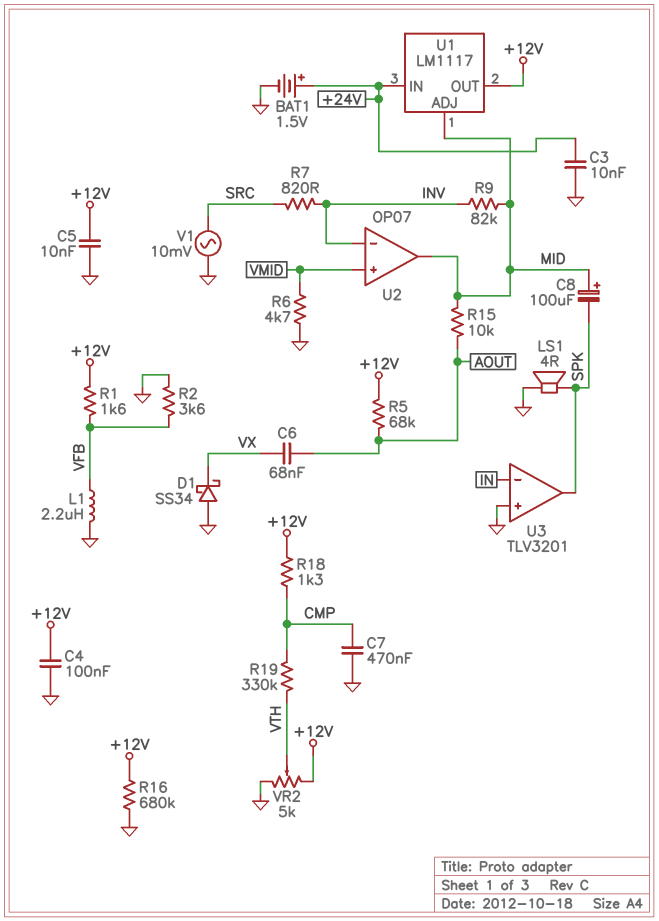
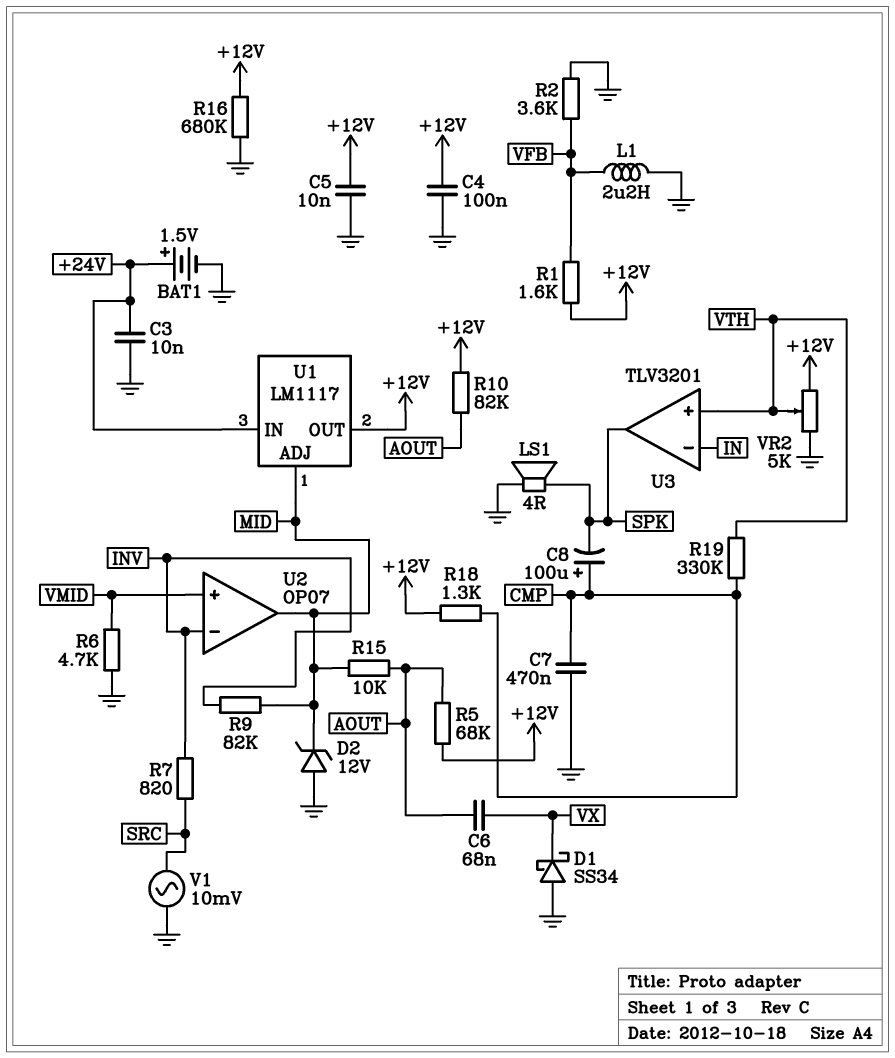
C8: 100uF (plus MID, minus SPK) -> 100uF (plus CMP, minus SPK)
D2: none -> zener 12V (A GND, K MID)
R10: none -> 82k (+12V, AOUT)
U3 pin in+: GND -> VTH

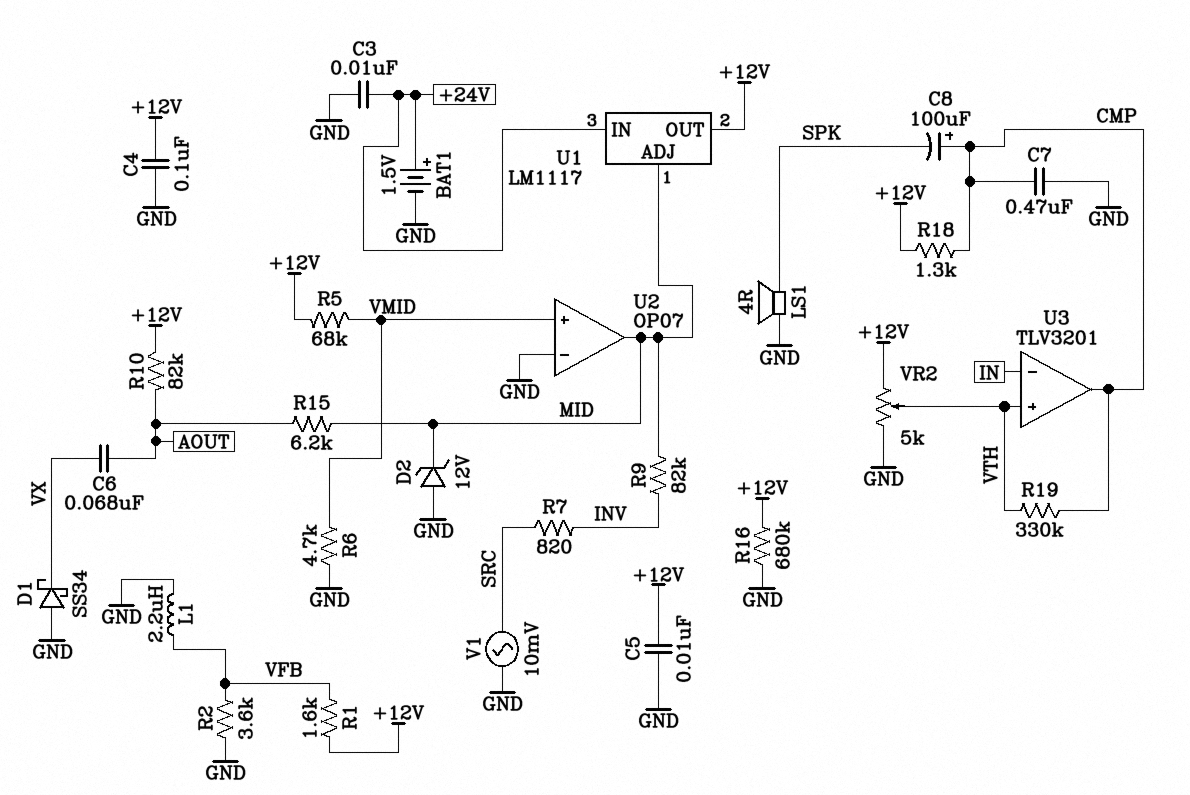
R5: 68k (+12V, AOUT) -> 68k (+12V, VMID)
R15: 10k (AOUT, MID) -> 6.2k (AOUT, MID)
U2 pin in-: INV -> GND
U3 pin out: SPK -> CMP

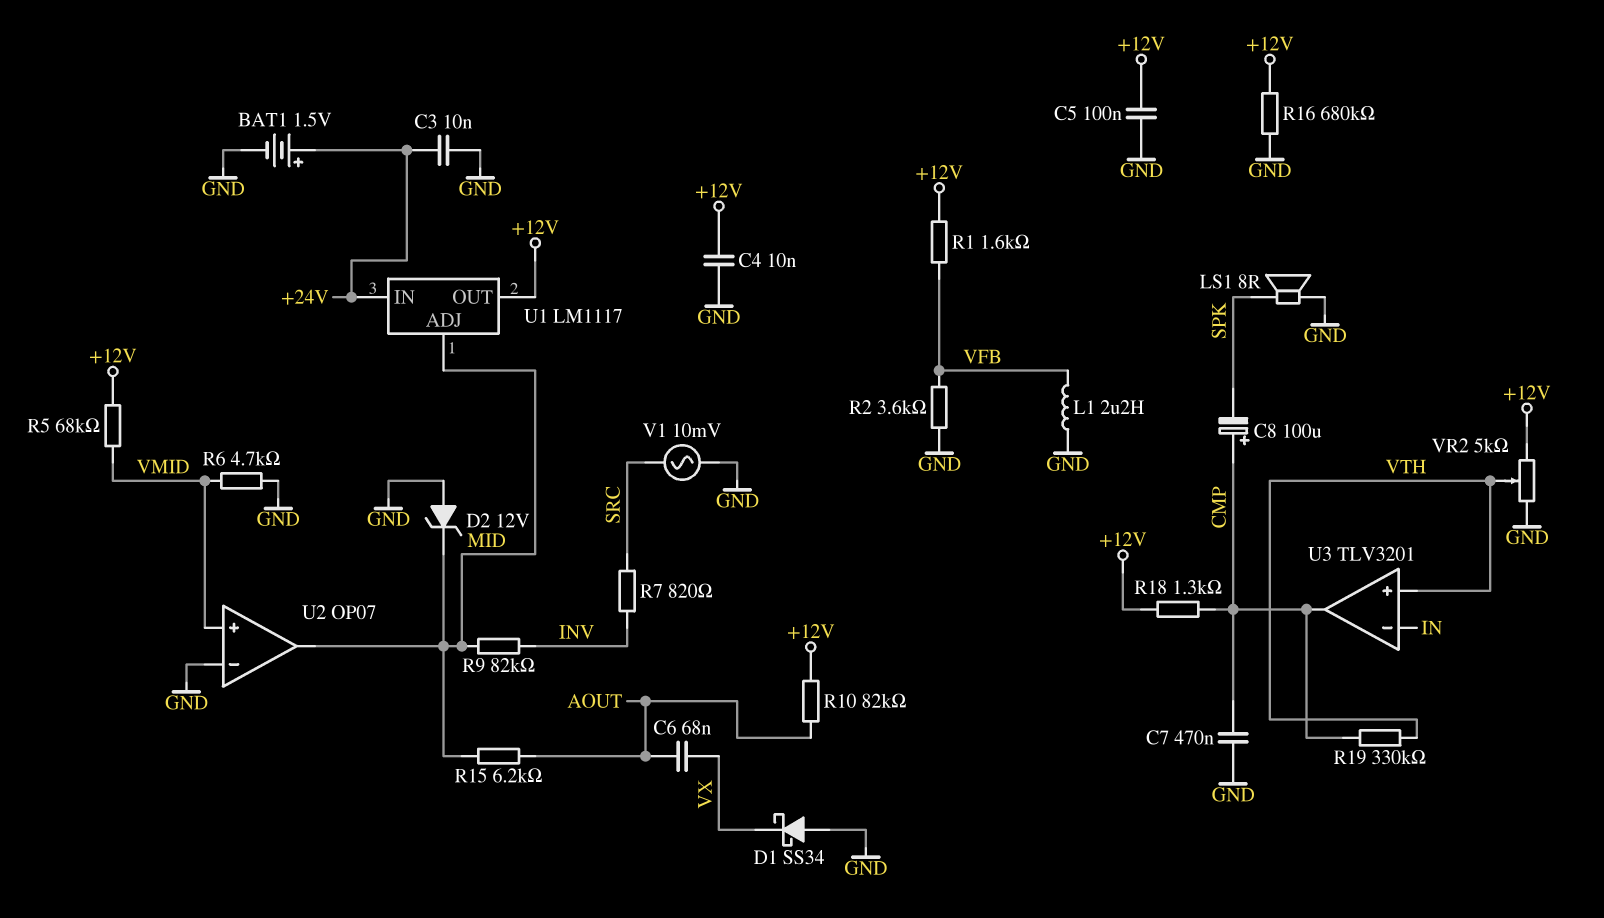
C4: 100nF (+12V, GND) -> 10nF (+12V, GND)
C5: 10nF (+12V, GND) -> 100nF (+12V, GND)
LS1: speaker 4R (GND, SPK) -> speaker 8R (GND, SPK)

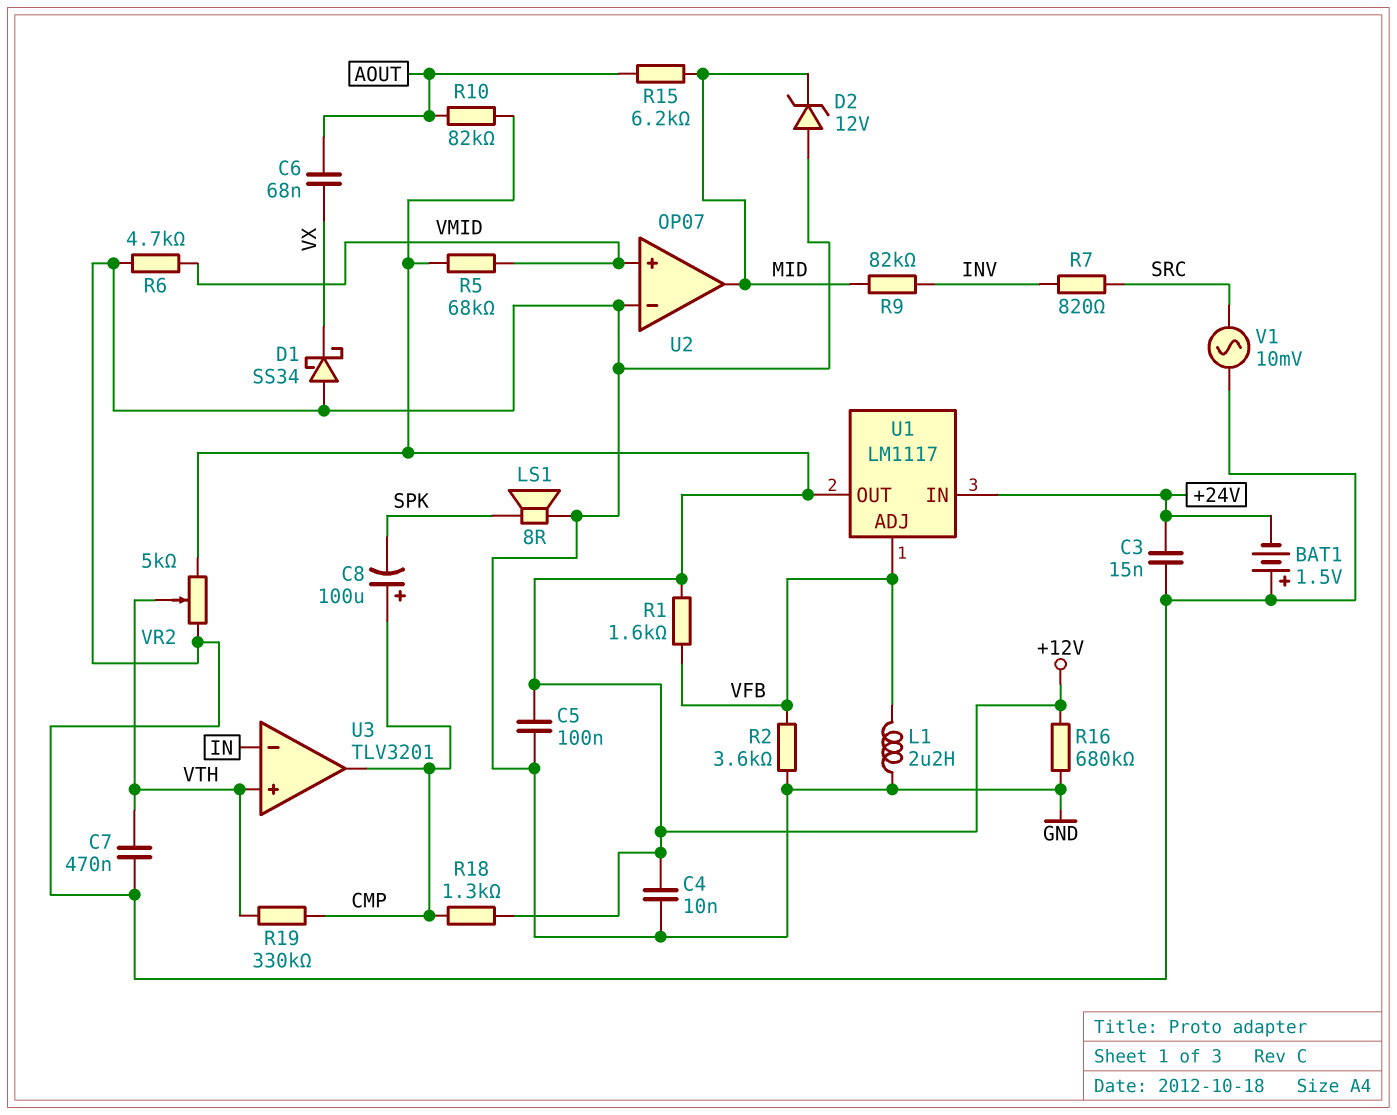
BAT1: 1.5V (plus +24V, minus GND) -> 1.5V (plus GND, minus +24V)
C3: 10nF (+24V, GND) -> 15nF (+24V, GND)
C7: 470nF (CMP, GND) -> 470nF (GND, VTH)
U1 pin ADJ: MID -> VFB

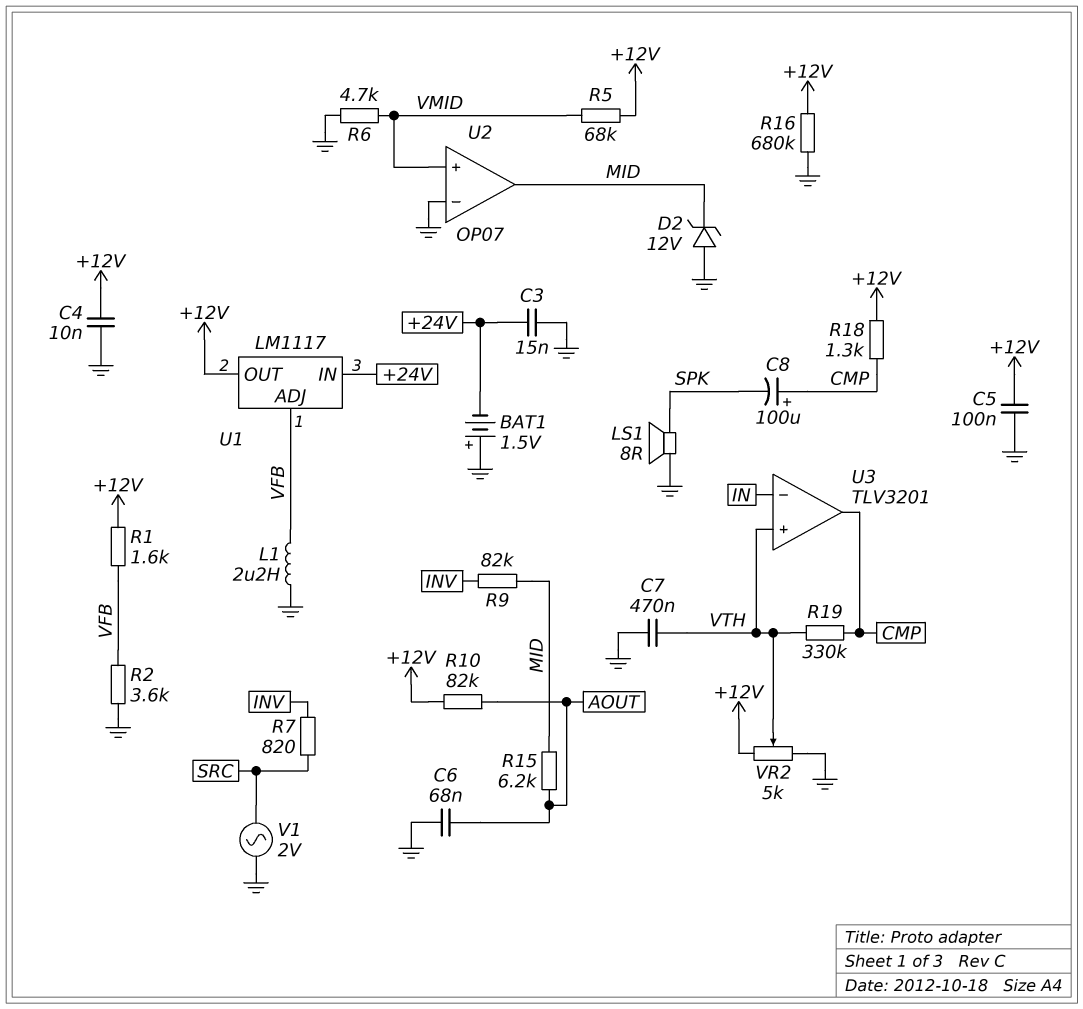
C6: 68nF (AOUT, VX) -> 68nF (AOUT, GND)
D1: schottky SS34 (A GND, K VX) -> none
V1: AC 10mV (GND, SRC) -> AC 2V (GND, SRC)

